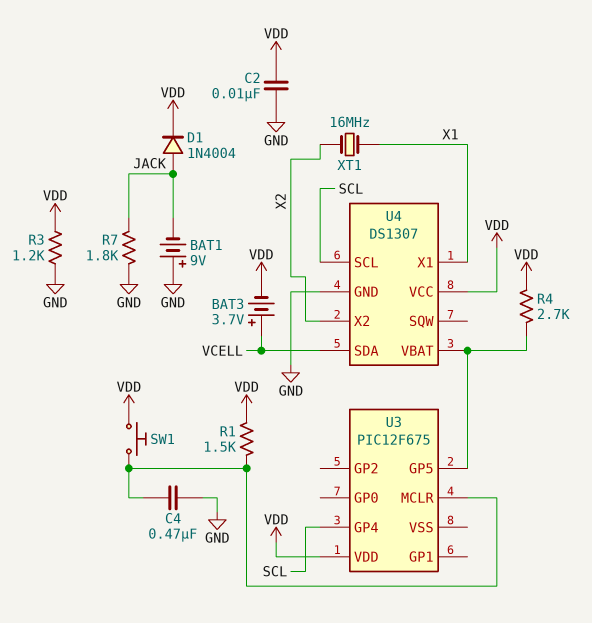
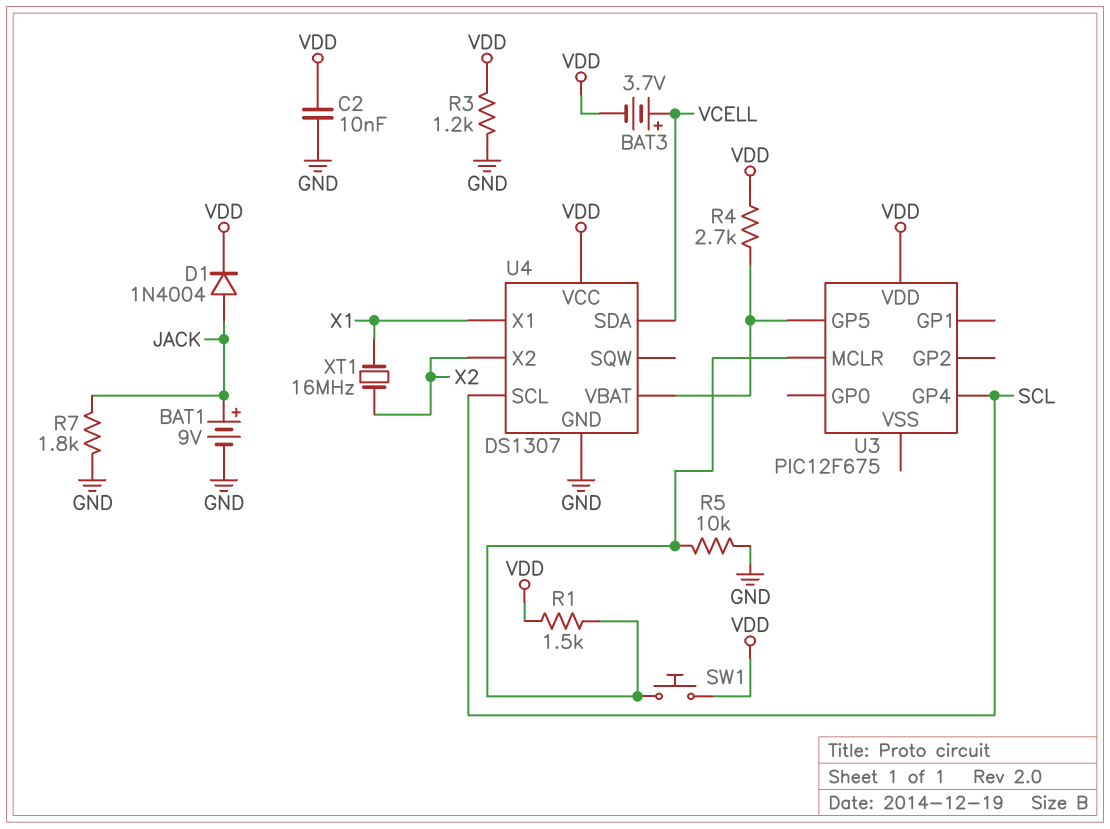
BAT1: 9V (plus GND, minus JACK) -> 9V (plus JACK, minus GND)
C4: 470nF (GND, U3/MCLR) -> none
R5: none -> 10k (GND, U3/MCLR)

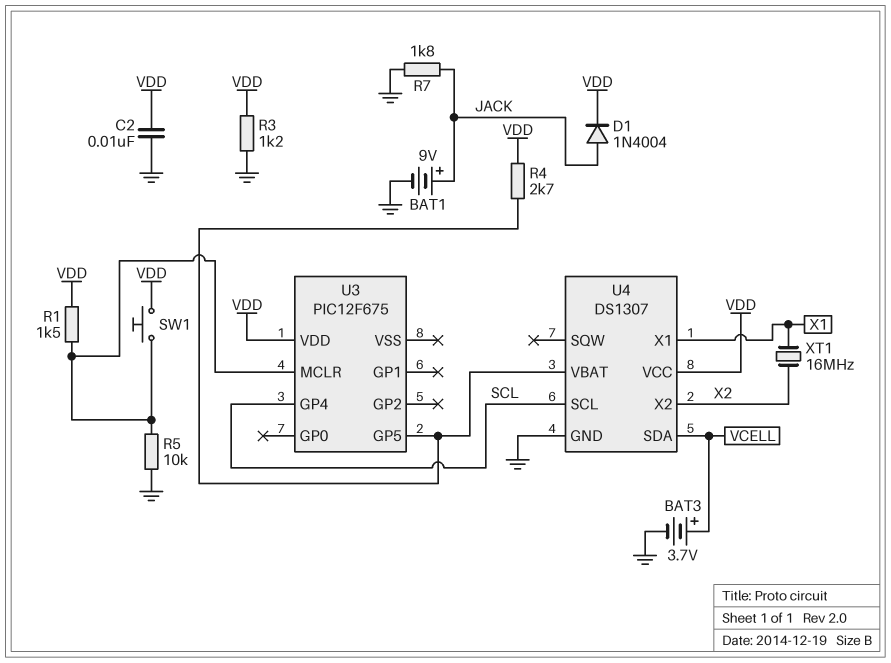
BAT3: 3.7V (plus VCELL, minus VDD) -> 3.7V (plus VCELL, minus GND)

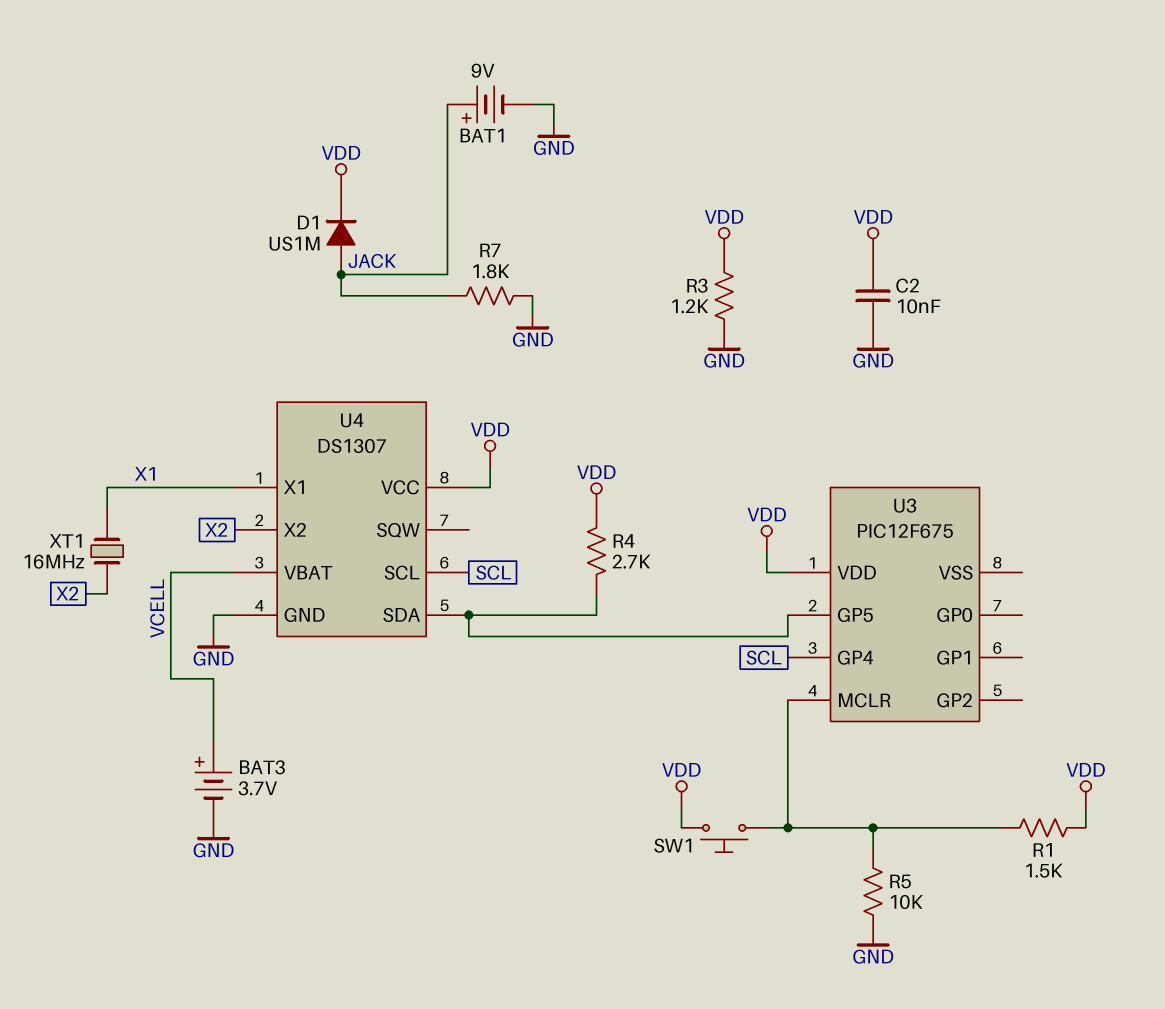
D1: diode 1N4004 (A JACK, K VDD) -> diode US1M (A JACK, K VDD)
U4 pin SDA: VCELL -> U3/GP5
U4 pin VBAT: U3/GP5 -> VCELL

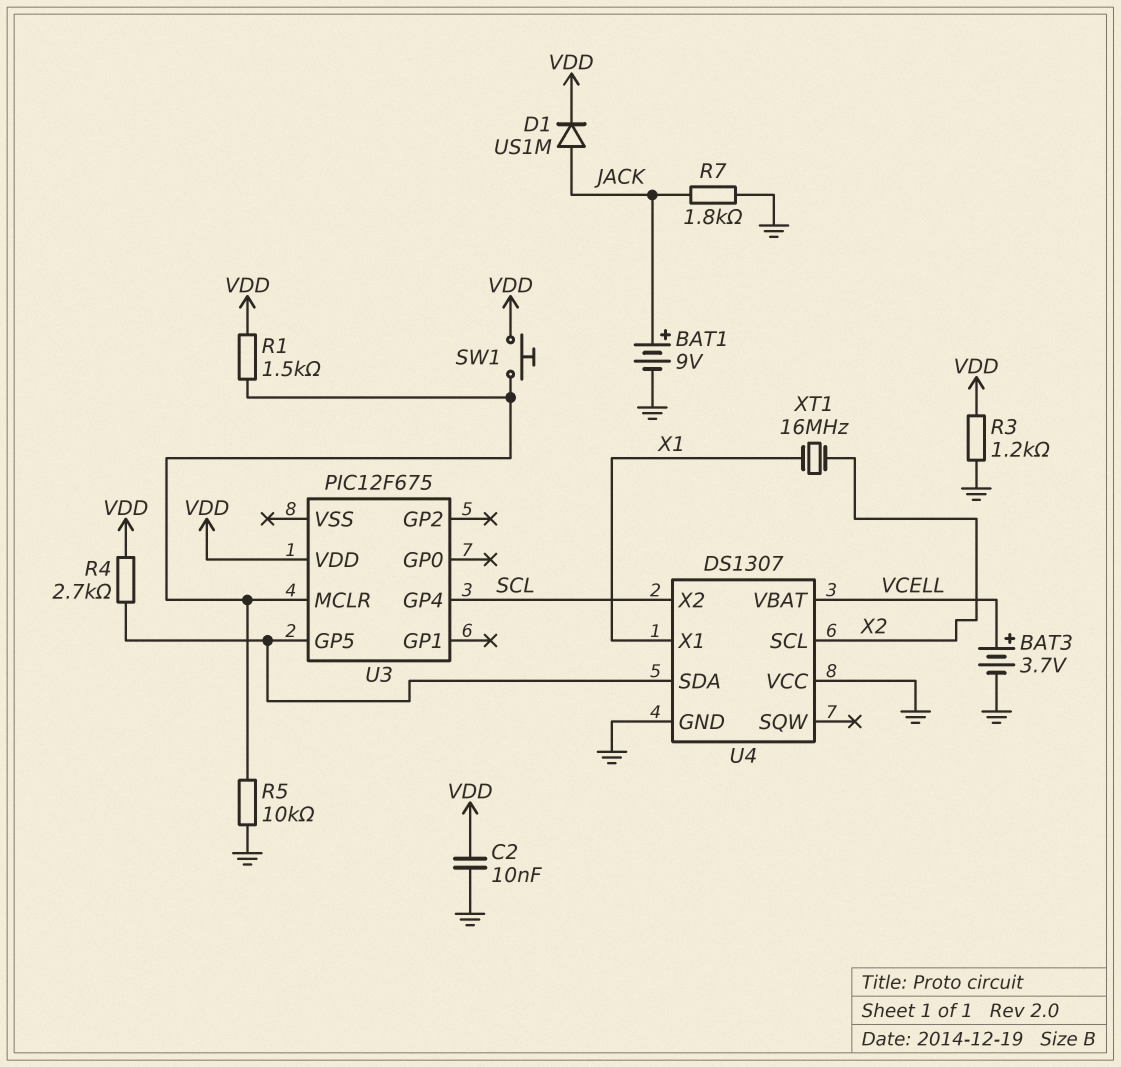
U4 pin SCL: SCL -> X2
U4 pin VCC: VDD -> GND
U4 pin X2: X2 -> SCL

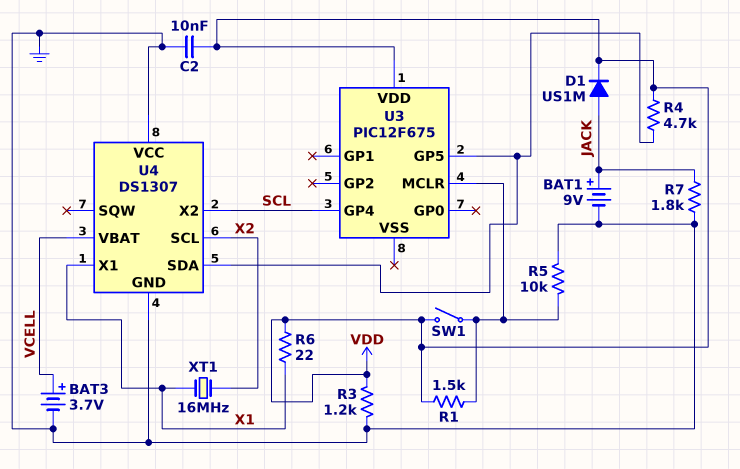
R4: 2.7k (U3/GP5, VDD) -> 4.7k (U3/GP5, VDD)
R6: none -> 22 (VDD, X1)
SW1: button (U3/MCLR, VDD) -> switch (U3/MCLR, VDD)

